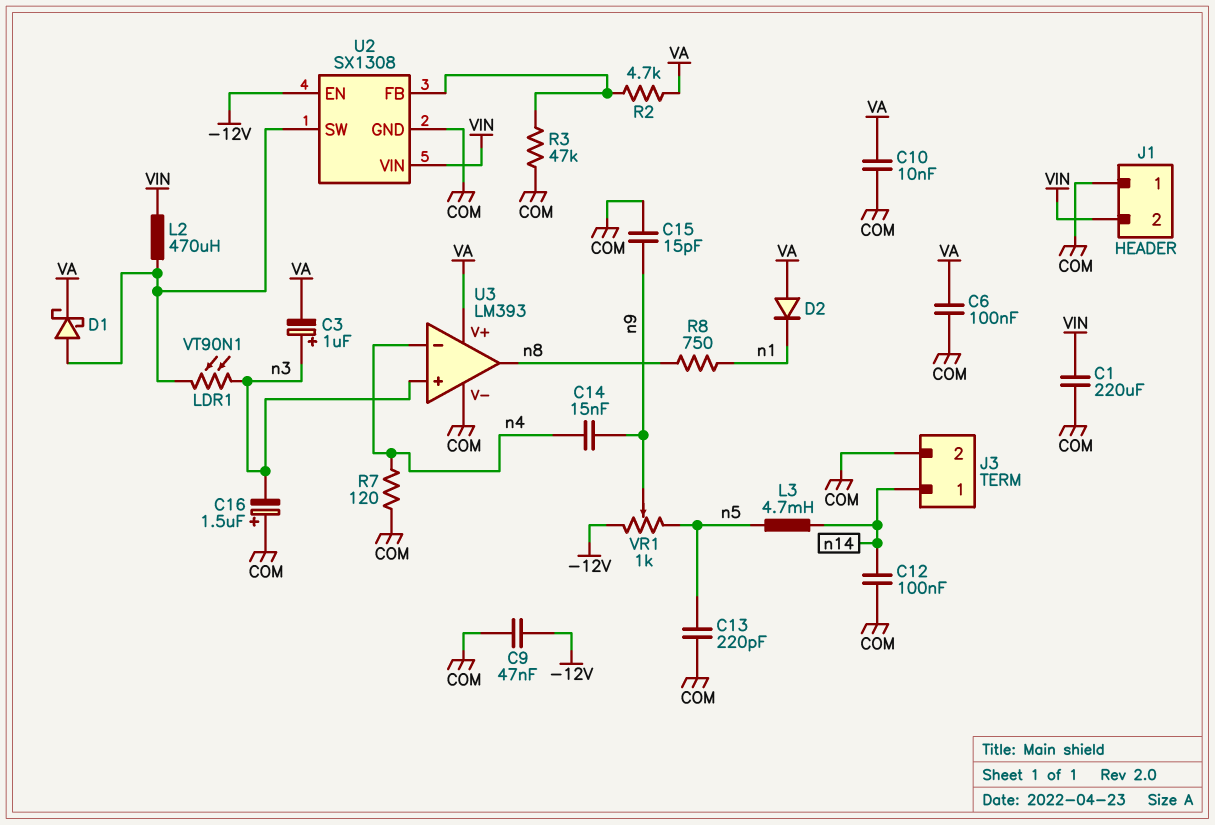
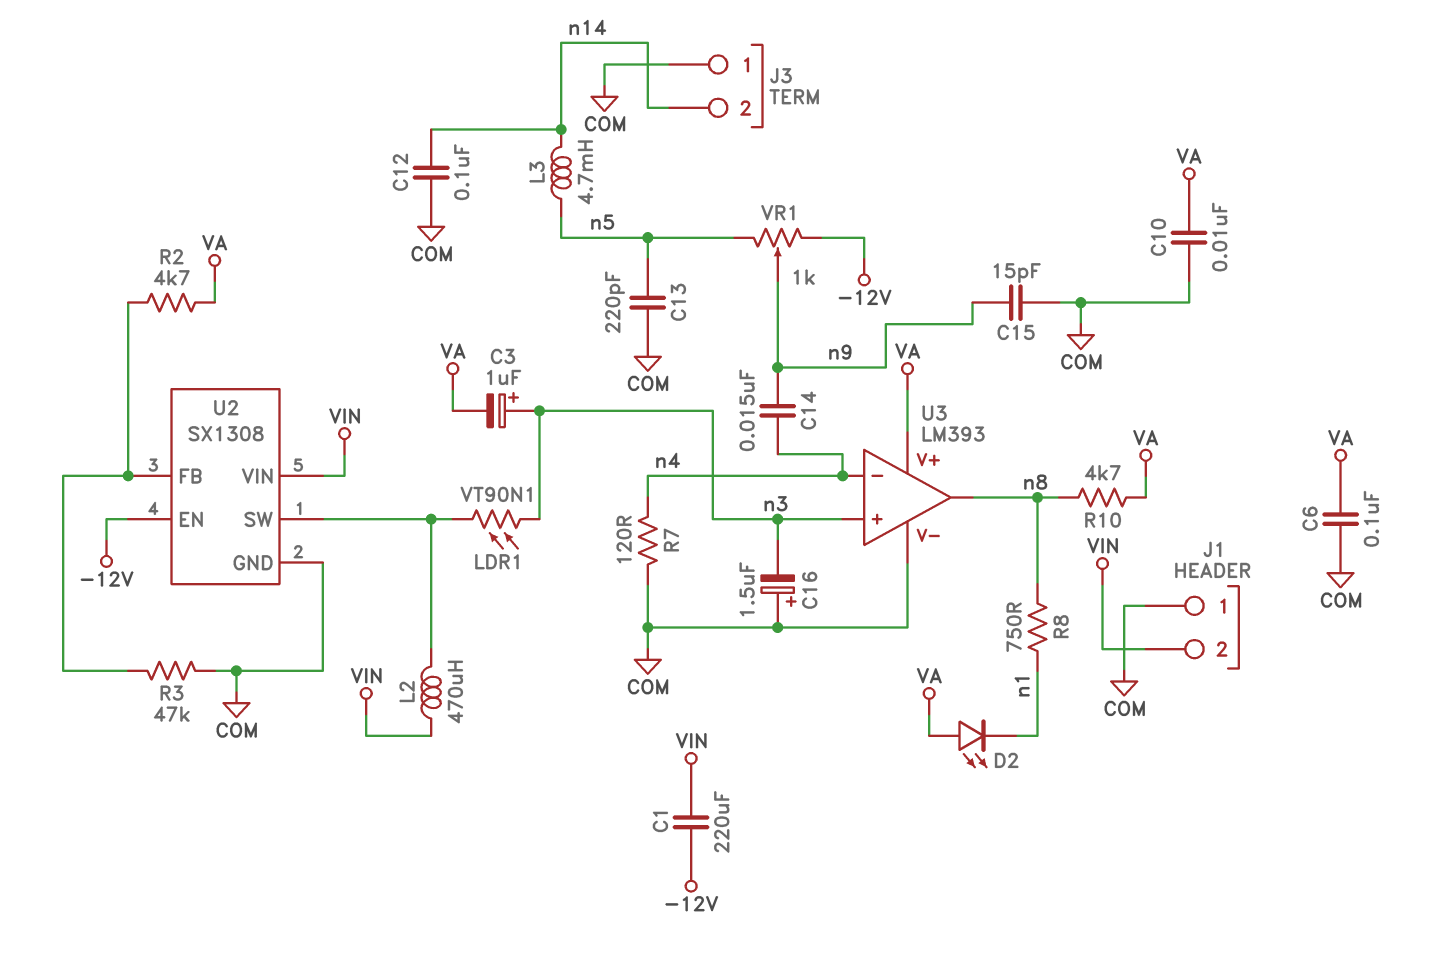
C1: 220uF (COM, VIN) -> 220uF (-12V, VIN)
C9: 47nF (-12V, COM) -> none
D1: schottky (A U2/SW, K VA) -> none
D2: diode (A VA, K n1) -> LED (A VA, K n1)
J3 pin 1: n14 -> COM
J3 pin 2: COM -> n14
R10: none -> 4.7k (VA, n8)

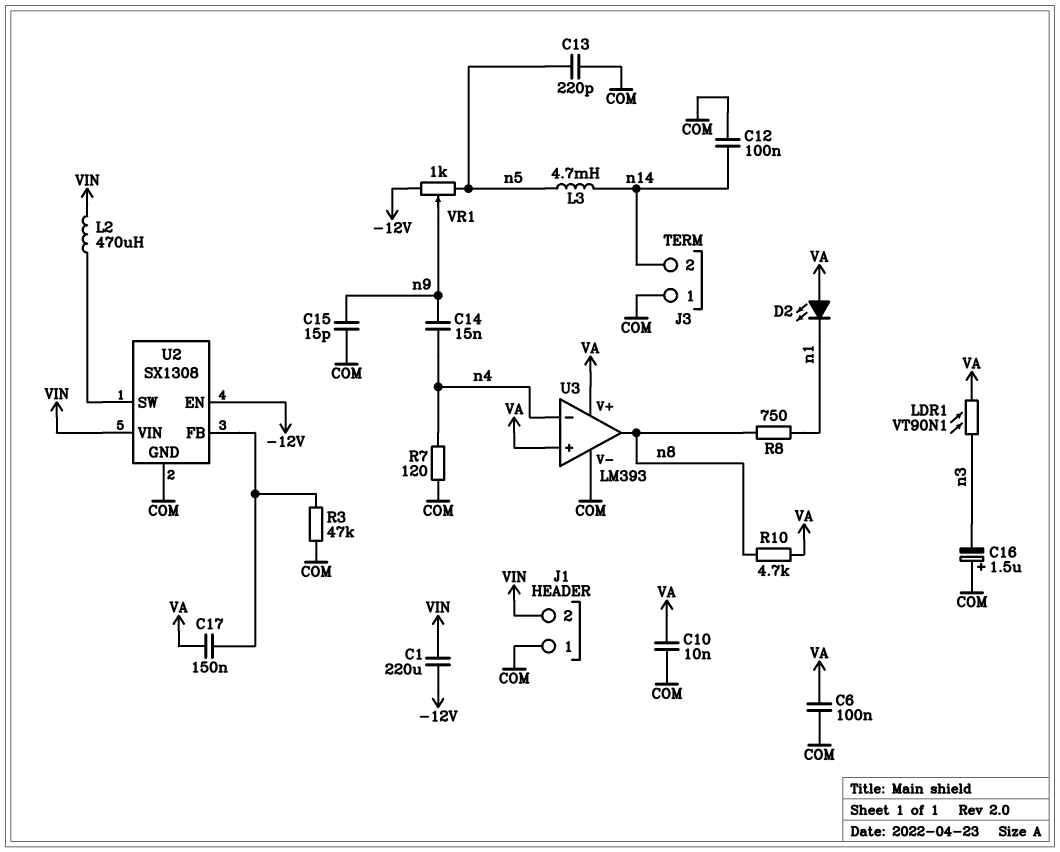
C3: 1uF (plus n3, minus VA) -> none
C17: none -> 150nF (U2/FB, VA)
LDR1: VT90N1 (U2/SW, n3) -> VT90N1 (VA, n3)
R2: 4.7k (U2/FB, VA) -> none
U3 pin in+: n3 -> VA

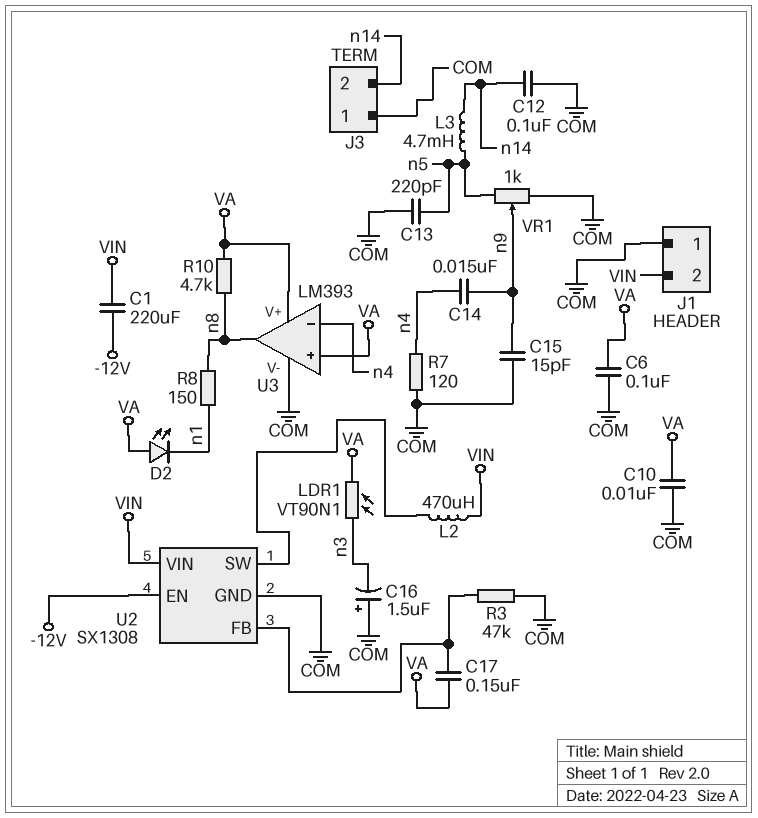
R8: 750 (n1, n8) -> 150 (n1, n8)
VR1: 1k (-12V, n5, wiper n9) -> 1k (COM, n5, wiper n9)

